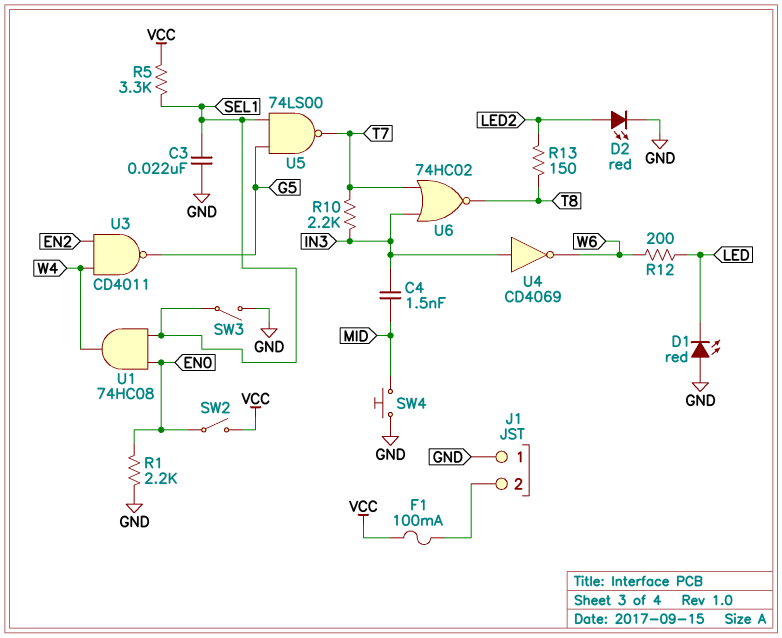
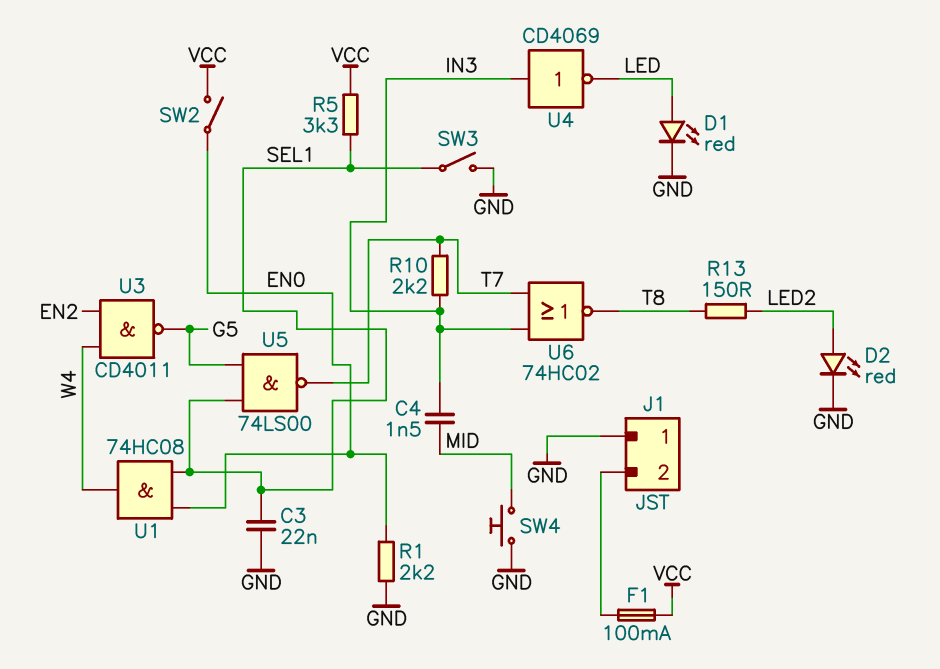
D1: LED red (A GND, K LED) -> LED red (A LED, K GND)
R12: 200 (LED, W6) -> none
U4: NOT CD4069 (in IN3, out W6) -> NOT CD4069 (in IN3, out LED)

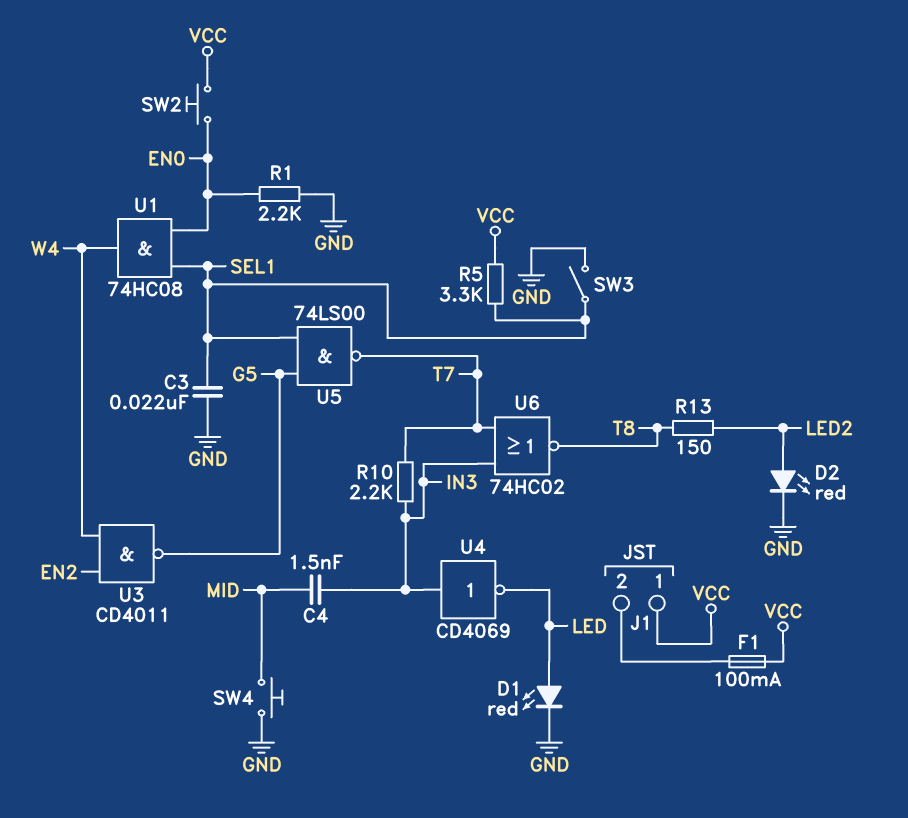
J1 pin 1: GND -> VCC
SW2: switch (EN0, VCC) -> button (EN0, VCC)

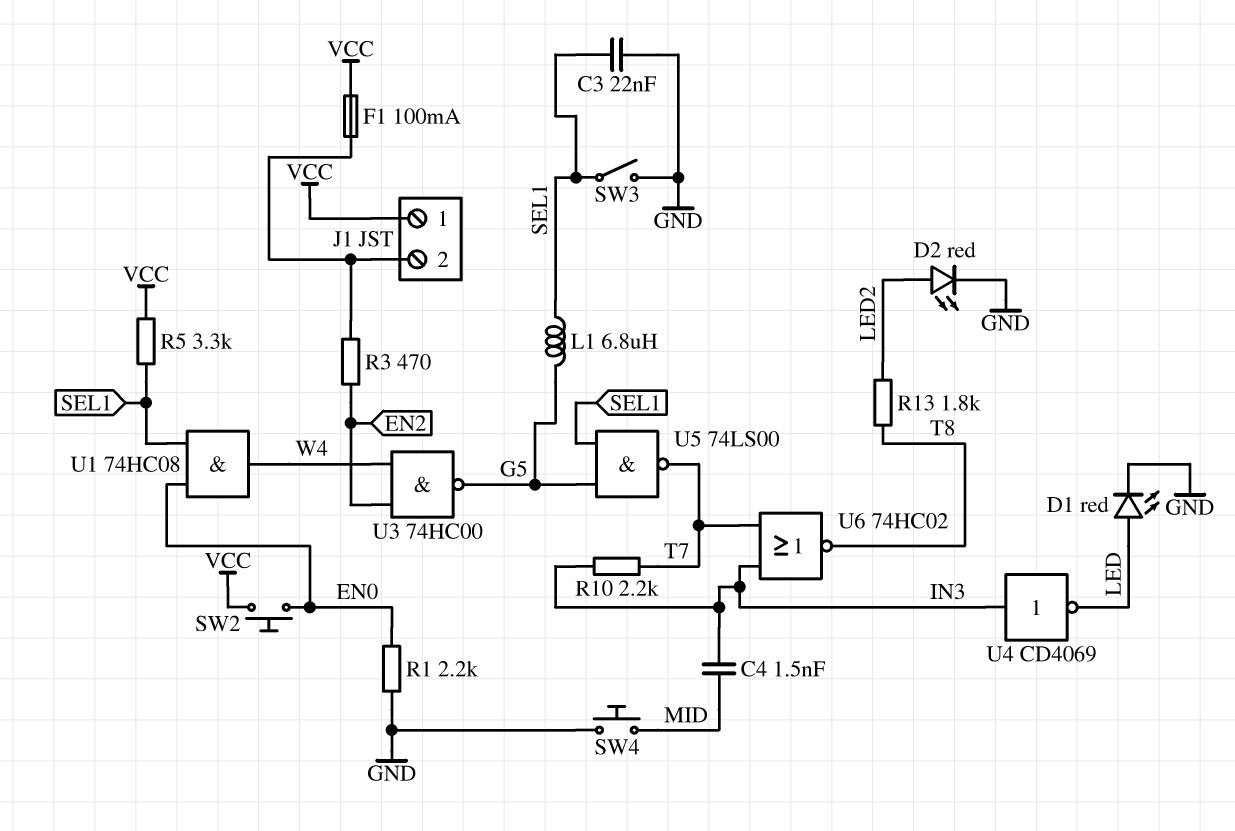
L1: none -> 6.8uH (G5, SEL1)
R3: none -> 470 (EN2, J1/2)
R13: 150 (LED2, T8) -> 1.8k (LED2, T8)
U3: NAND CD4011 (in EN2, in W4, out G5) -> NAND 74HC00 (in EN2, in W4, out G5)

